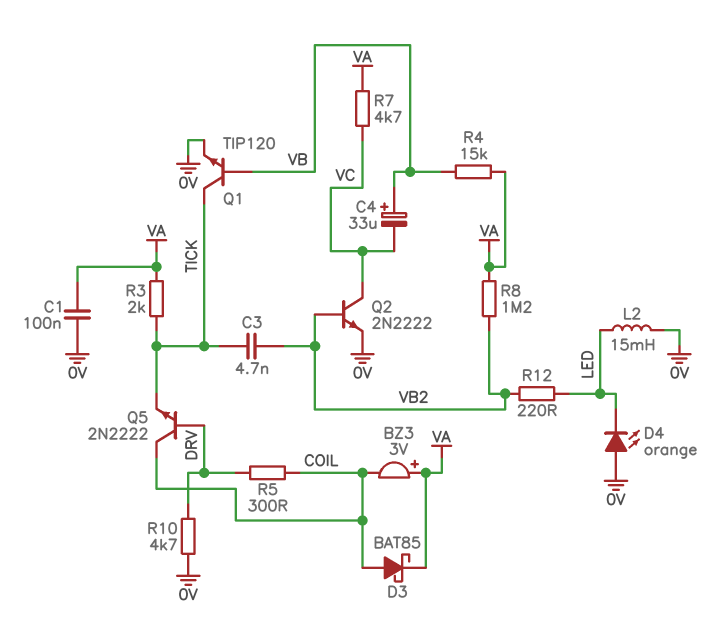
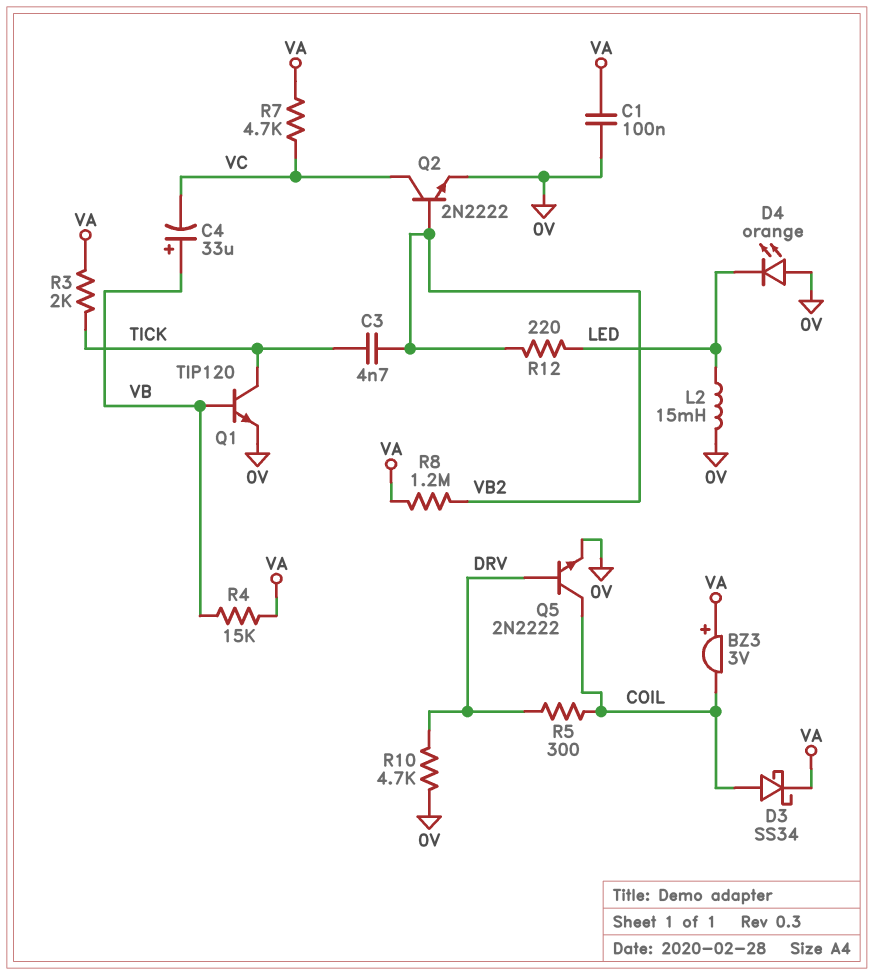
D3: schottky BAT85 (A COIL, K VA) -> schottky SS34 (A COIL, K VA)
Q5: NPN 2N2222 (B DRV, C COIL, E TICK) -> NPN 2N2222 (B DRV, C COIL, E 0V)

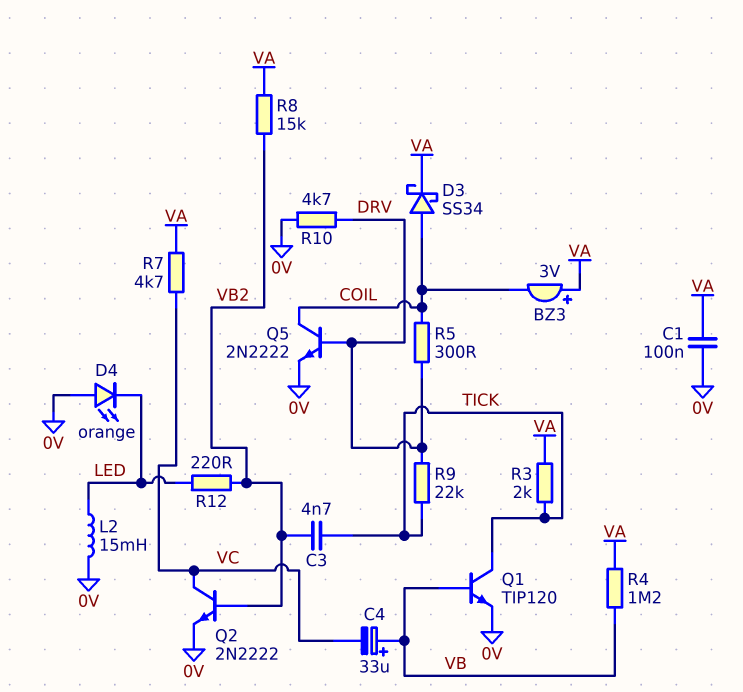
R4: 15k (VA, VB) -> 1.2M (VA, VB)
R8: 1.2M (VA, VB2) -> 15k (VA, VB2)
R9: none -> 22k (DRV, TICK)

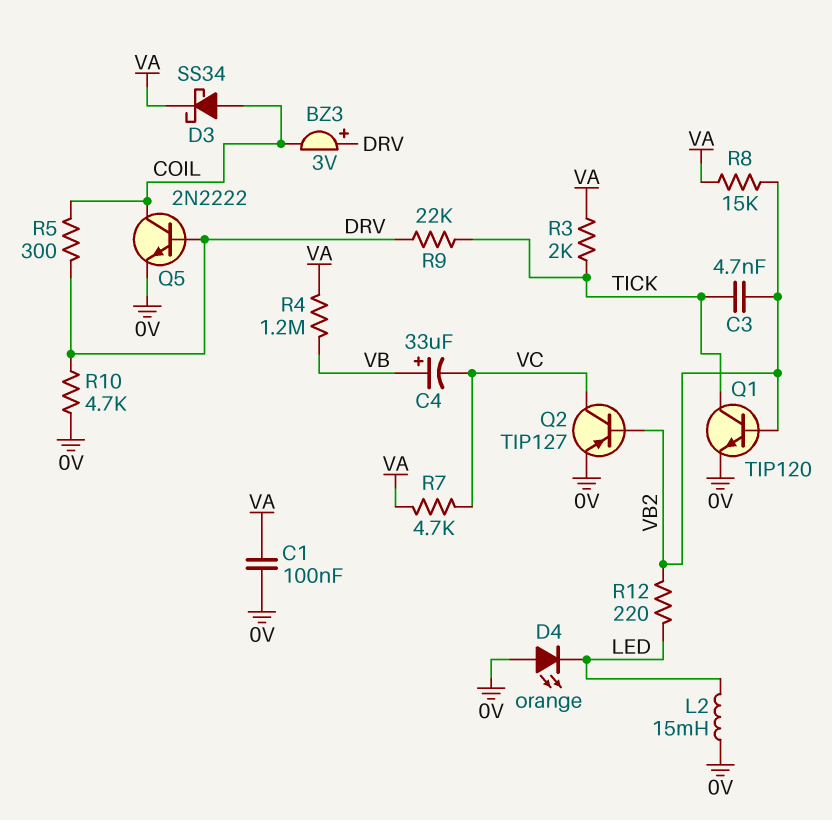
BZ3: buzzer 3V (plus VA, minus COIL) -> buzzer 3V (plus DRV, minus COIL)
Q1: NPN TIP120 (B VB, C TICK, E 0V) -> NPN TIP120 (B VB2, C TICK, E 0V)
Q2: NPN 2N2222 (B VB2, C VC, E 0V) -> PNP TIP127 (B VB2, C VC, E 0V)

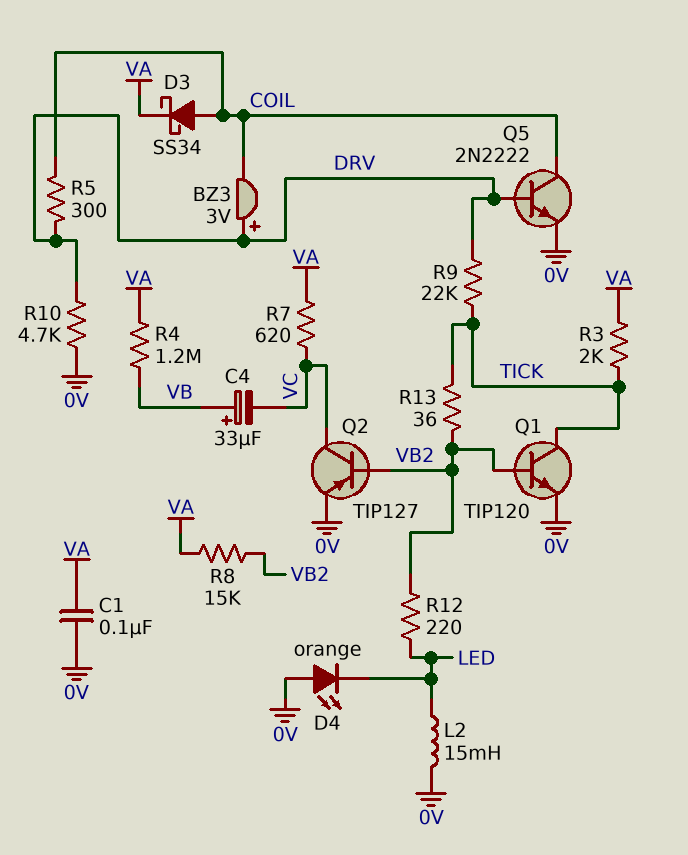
C3: 4.7nF (TICK, VB2) -> none
R7: 4.7k (VA, VC) -> 620 (VA, VC)
R13: none -> 36 (TICK, VB2)

